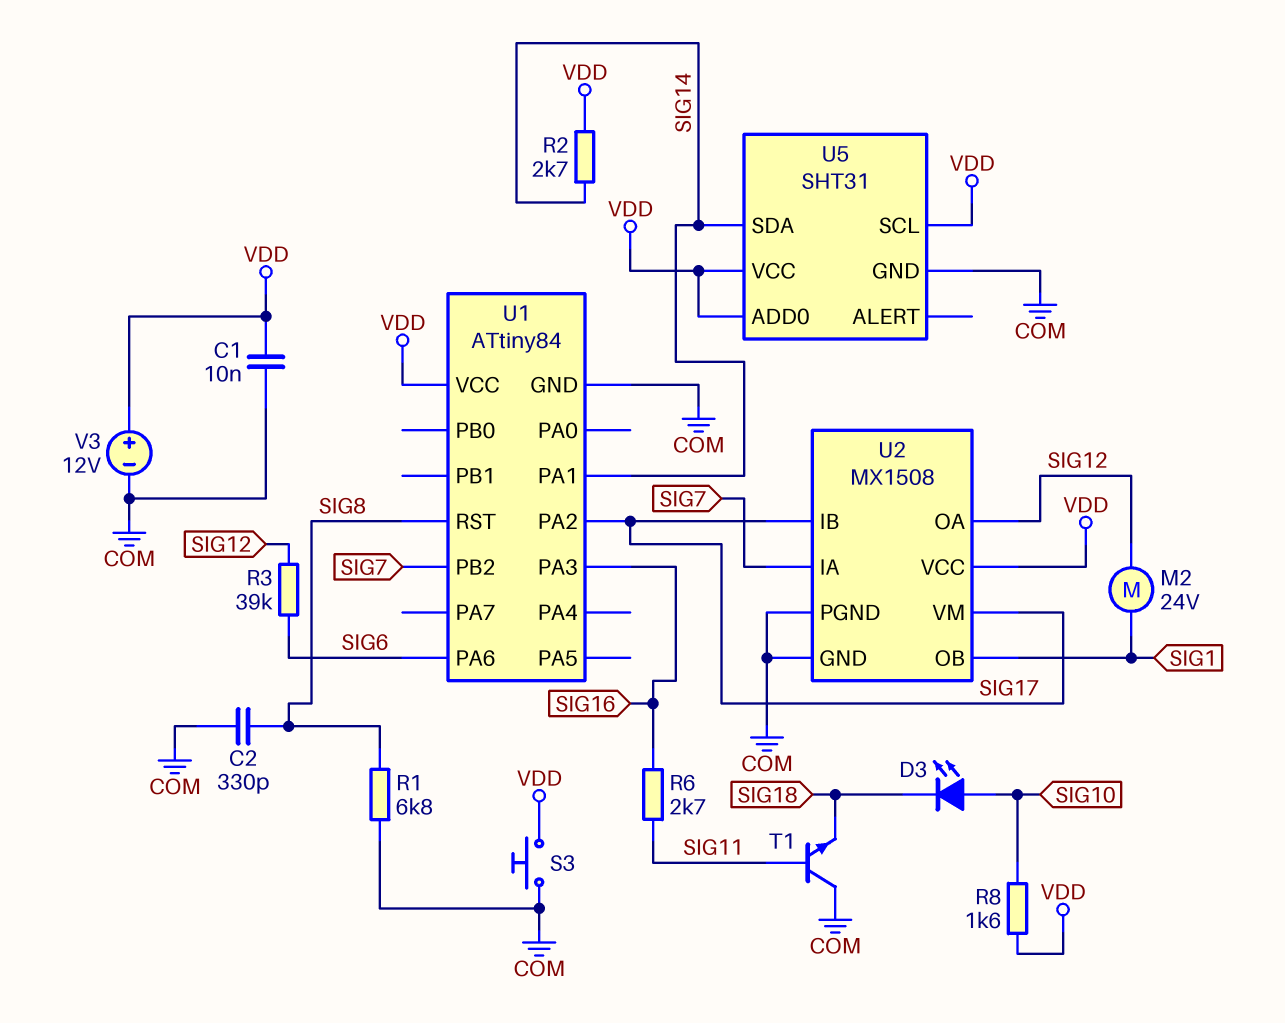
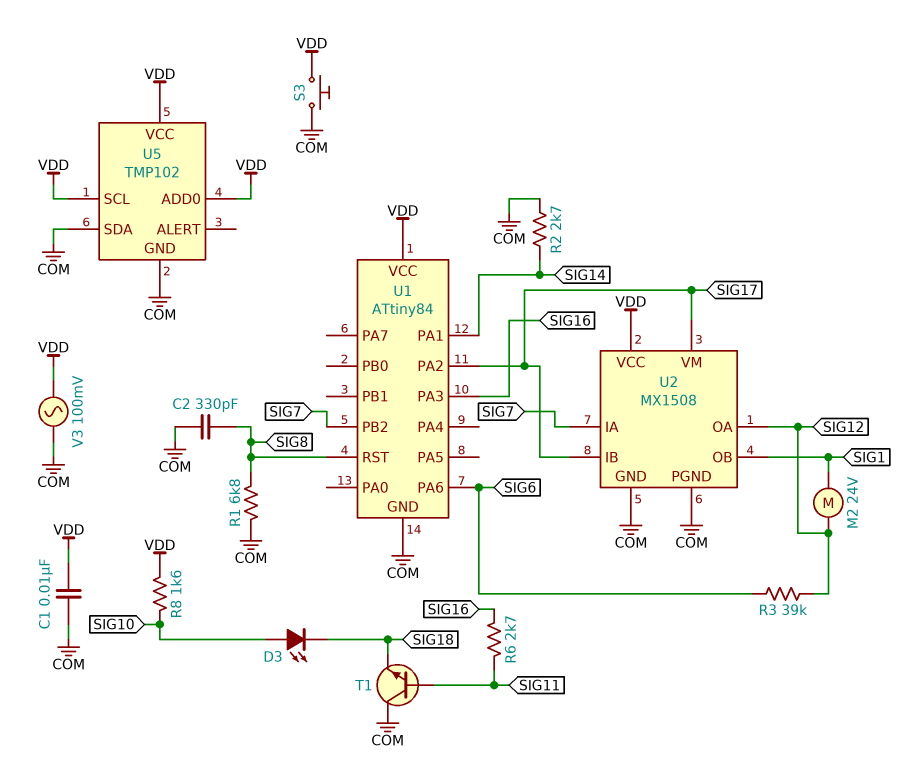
R2: 2.7k (SIG14, VDD) -> 2.7k (COM, SIG14)
U5: SHT31 -> TMP102
U5 pin SDA: SIG14 -> COM
V3: 12V (plus VDD, minus COM) -> AC 100mV (COM, VDD)

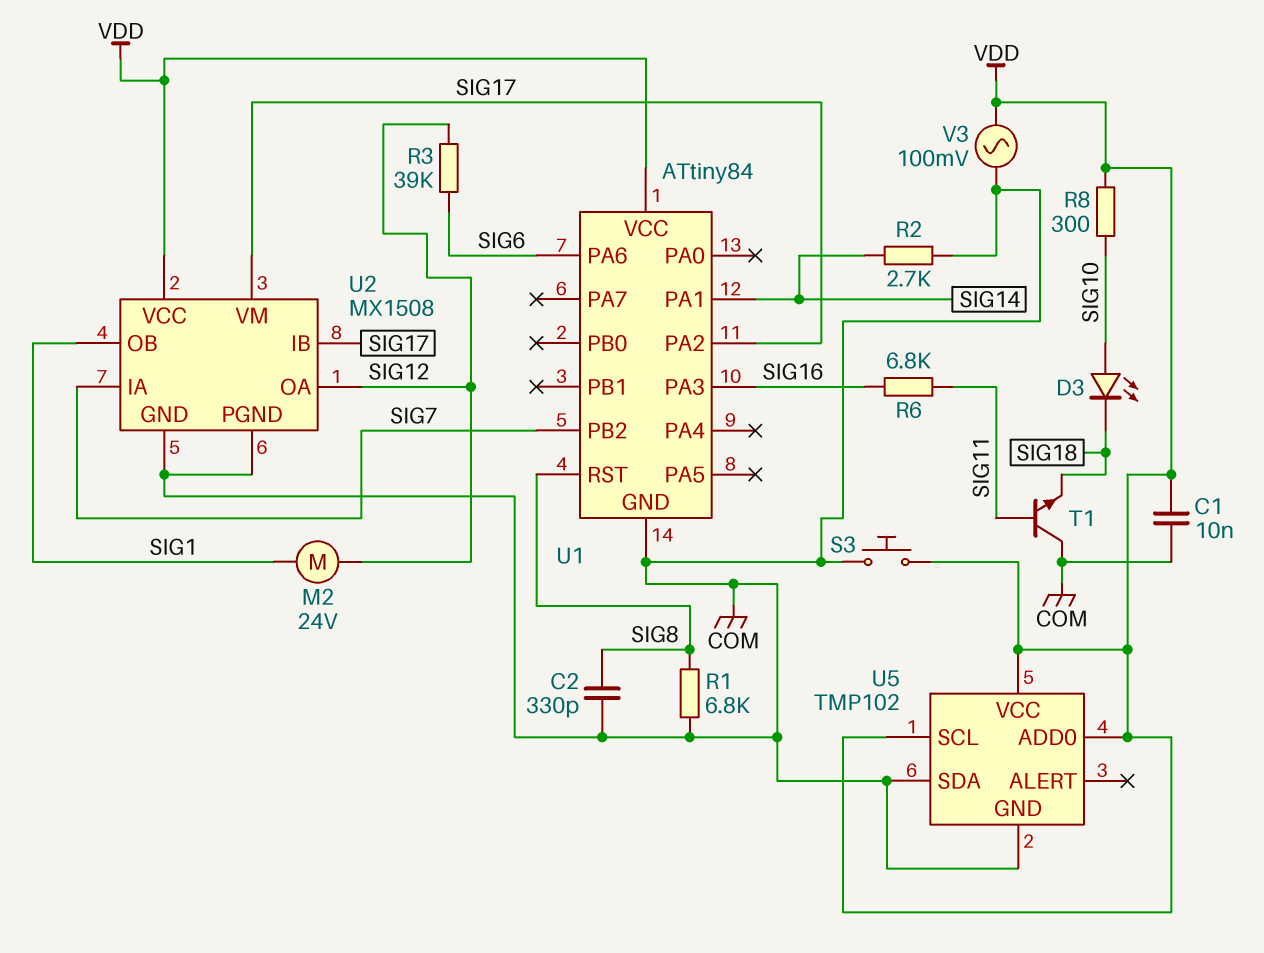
R6: 2.7k (SIG11, SIG16) -> 6.8k (SIG11, SIG16)
R8: 1.6k (SIG10, VDD) -> 300 (SIG10, VDD)

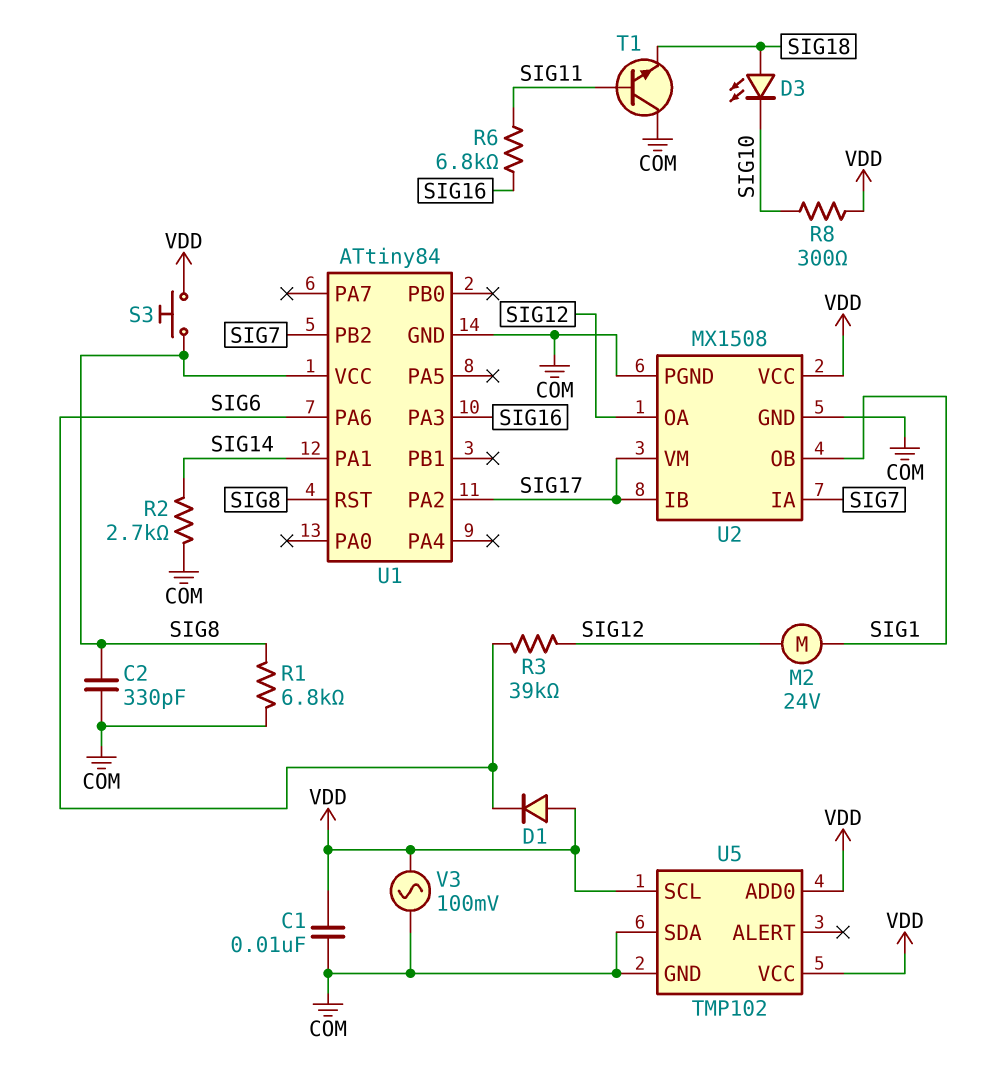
D1: none -> diode (A VDD, K SIG6)
D3: LED (A SIG10, K SIG18) -> LED (A SIG18, K SIG10)
S3: button (COM, VDD) -> button (SIG8, VDD)
U1 pin VCC: VDD -> SIG8

